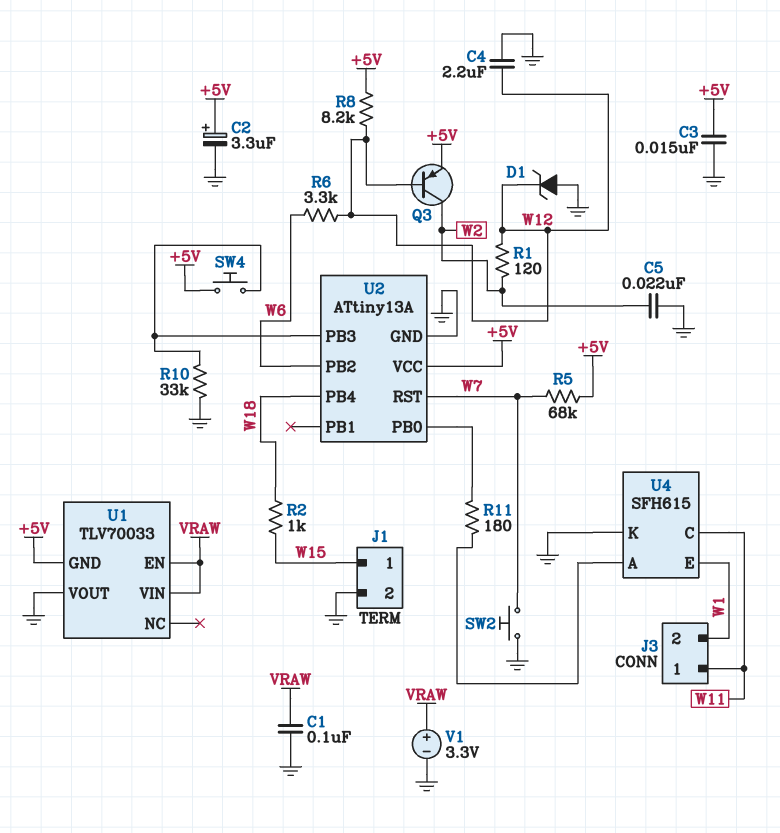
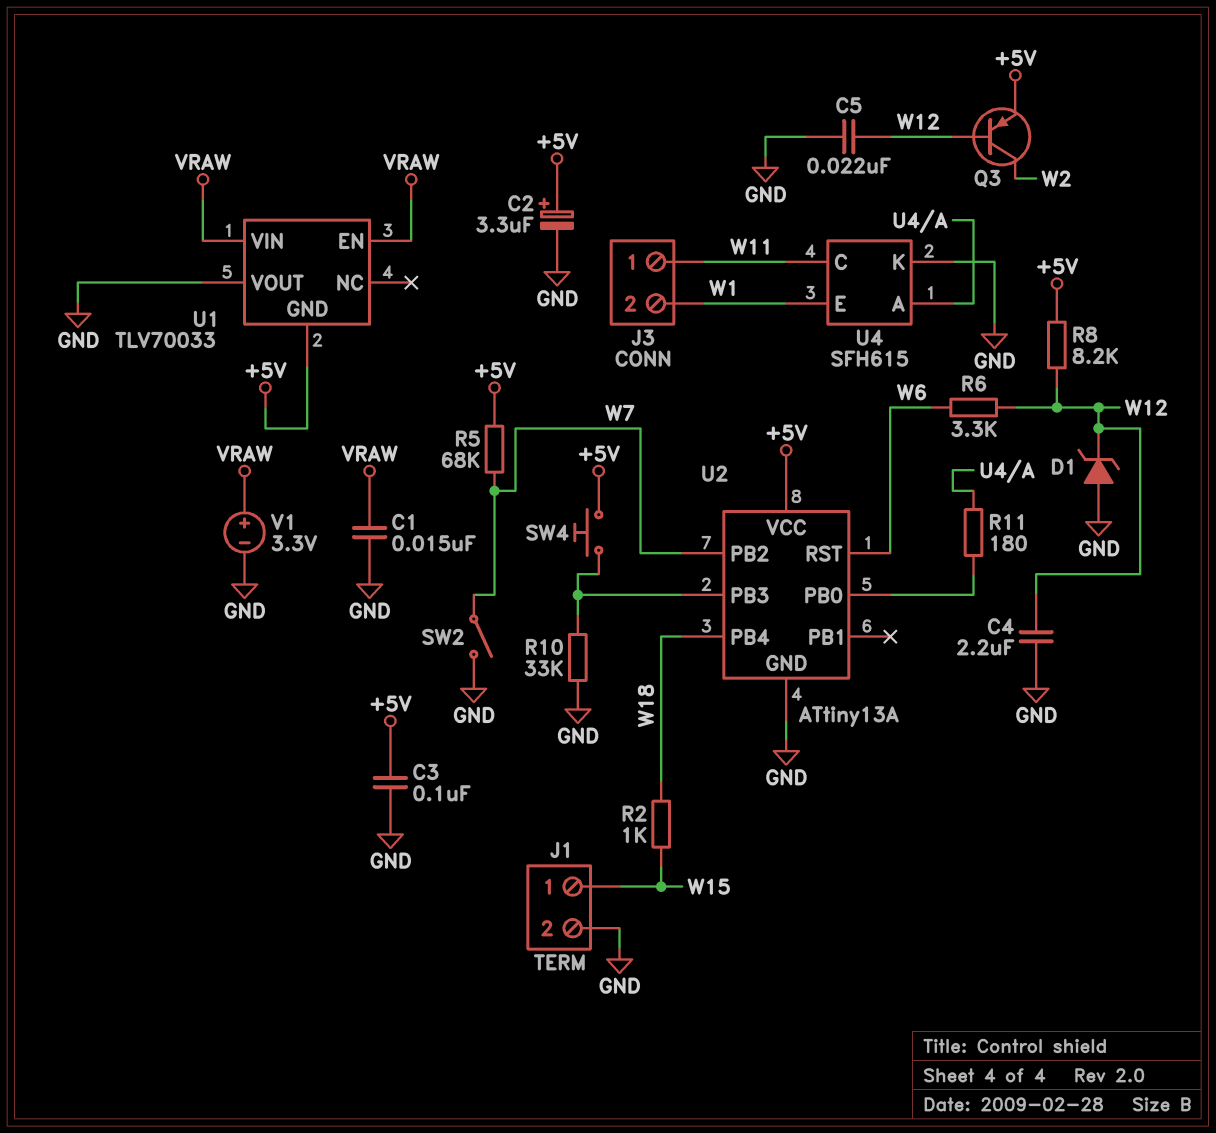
C1: 100nF (GND, VRAW) -> 15nF (GND, VRAW)
C3: 15nF (+5V, GND) -> 100nF (+5V, GND)
C5: 22nF (GND, W2) -> 22nF (GND, W12)
R1: 120 (W2, W12) -> none
SW2: button (GND, W7) -> switch (GND, W7)
U2 pin PB2: W6 -> W7
U2 pin RST: W7 -> W6

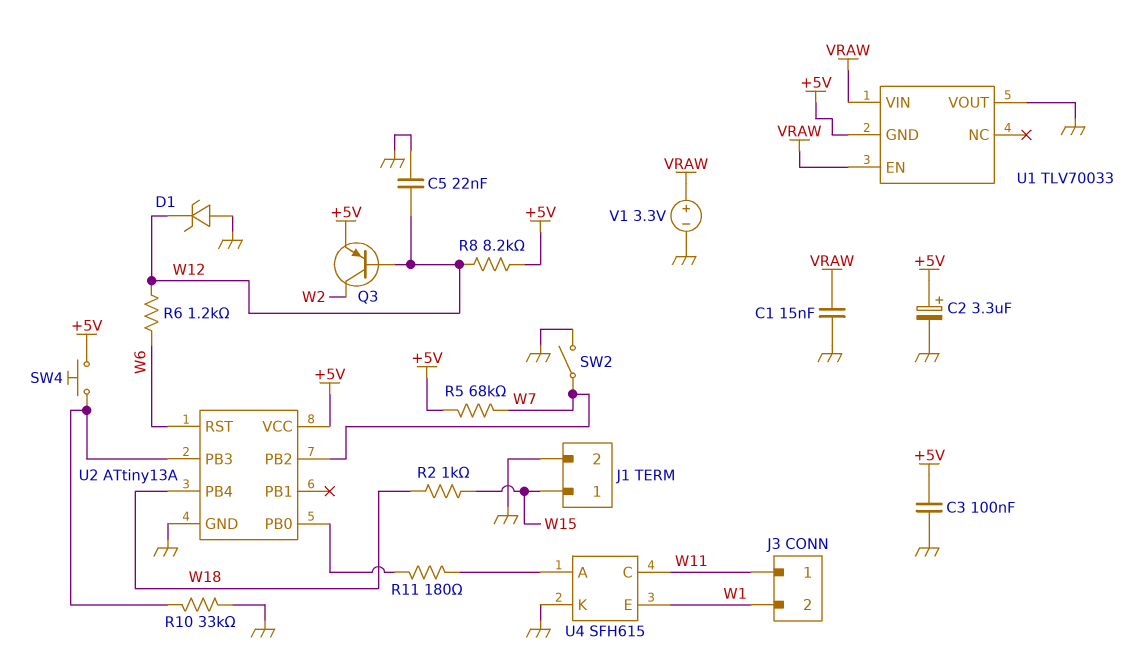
C4: 2.2uF (GND, W12) -> none
R6: 3.3k (W6, W12) -> 1.2k (W6, W12)

